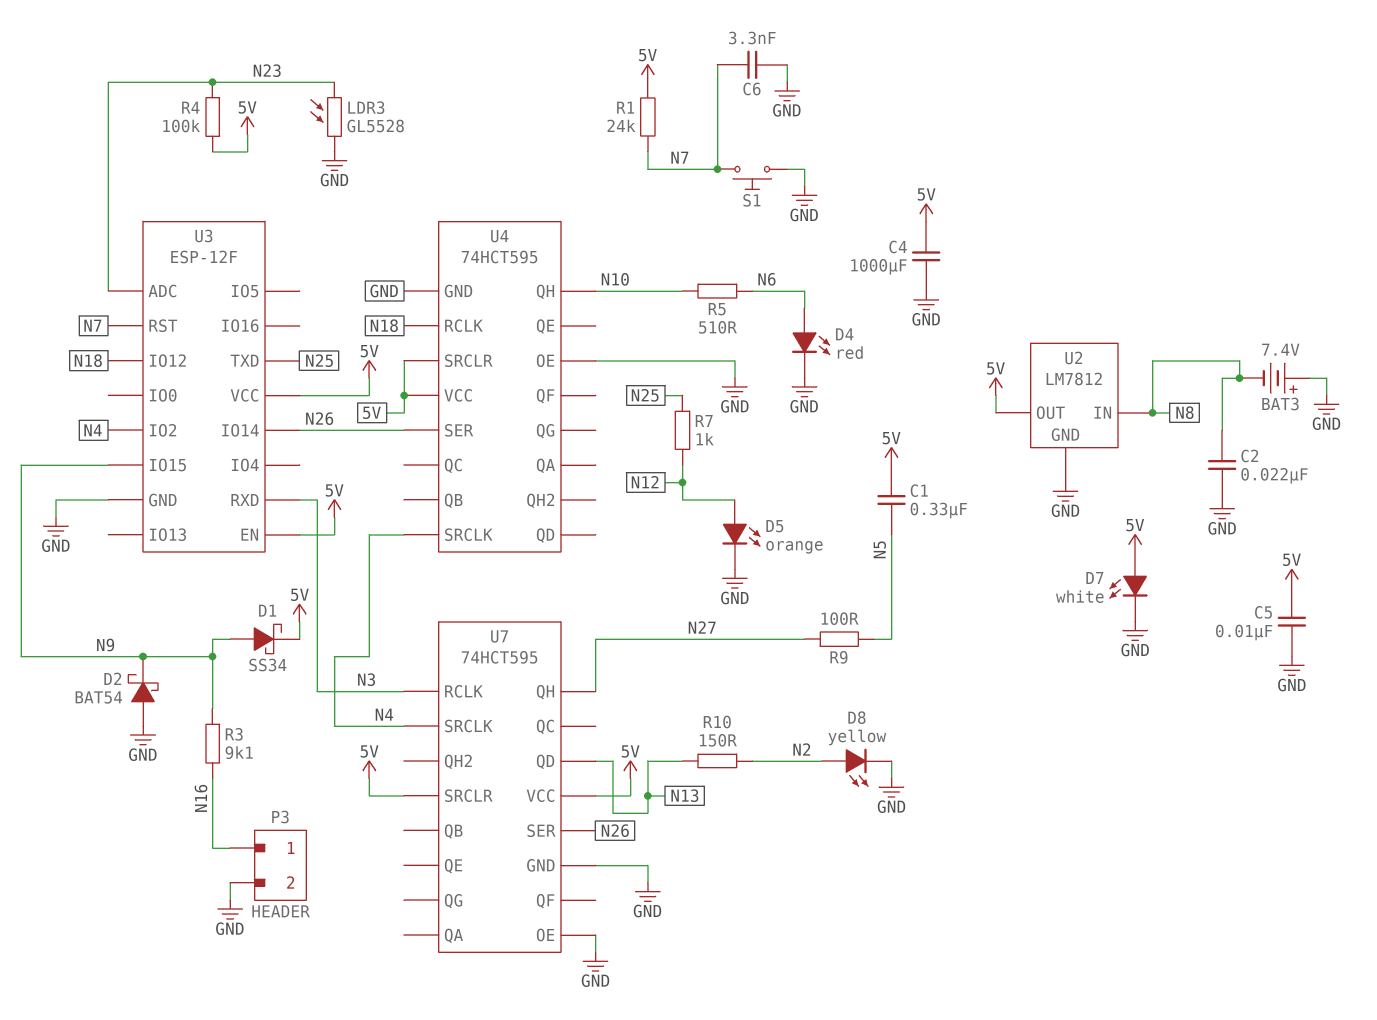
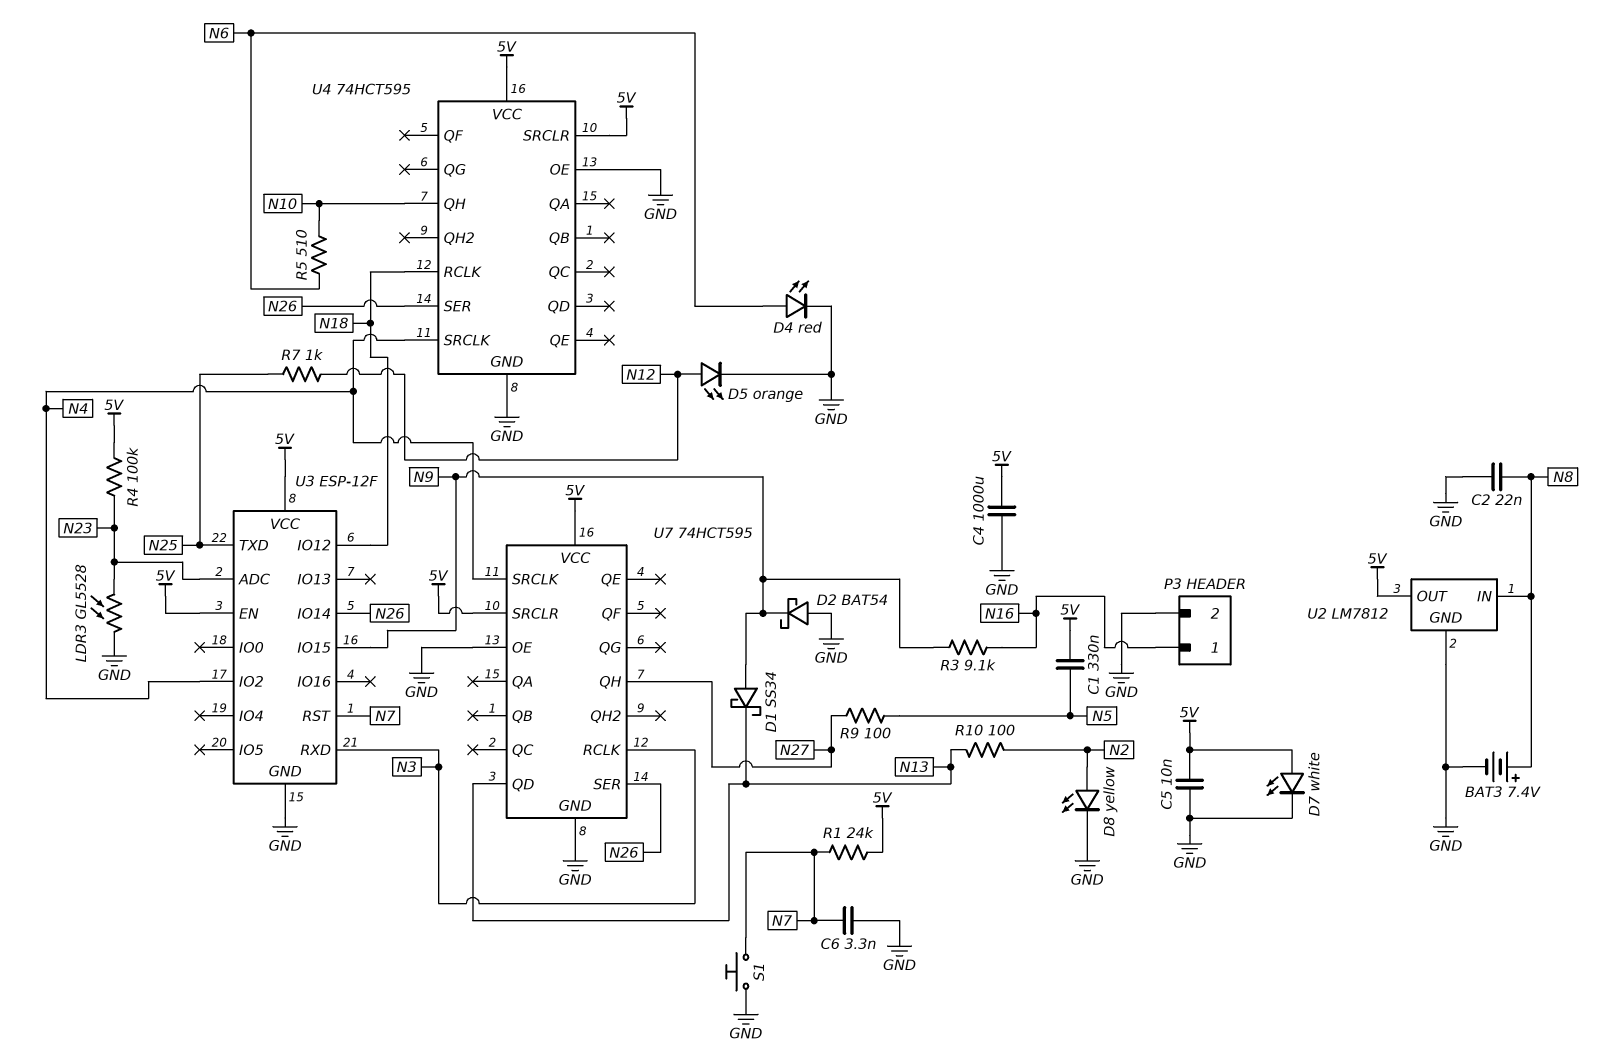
BAT3: 7.4V (plus GND, minus N8) -> 7.4V (plus N8, minus GND)
D1: schottky SS34 (A N9, K 5V) -> schottky SS34 (A N9, K N13)
R10: 150 (N2, N13) -> 100 (N2, N13)

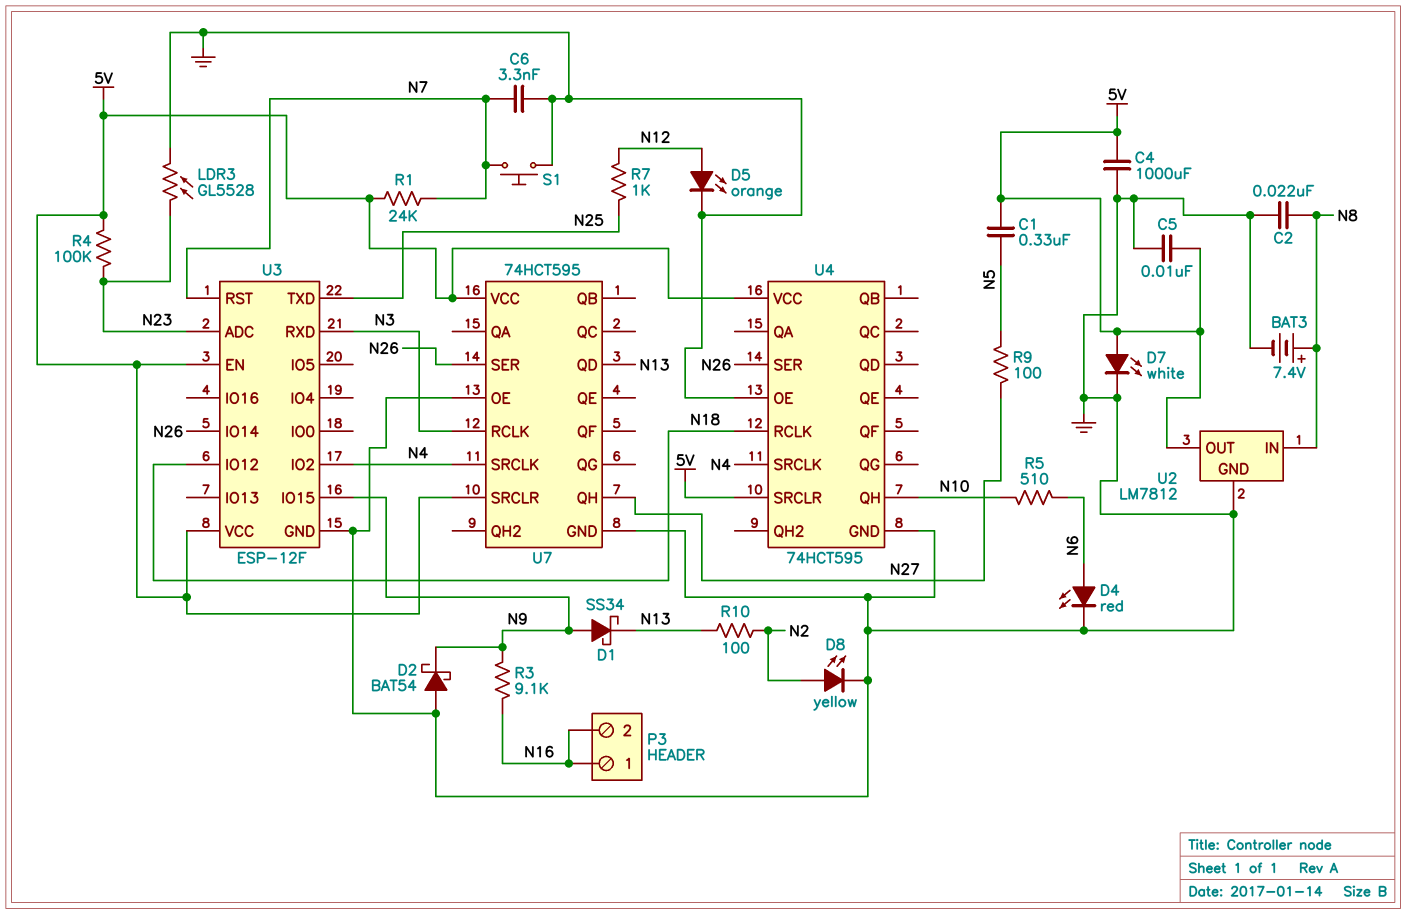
P3 pin 2: GND -> N16

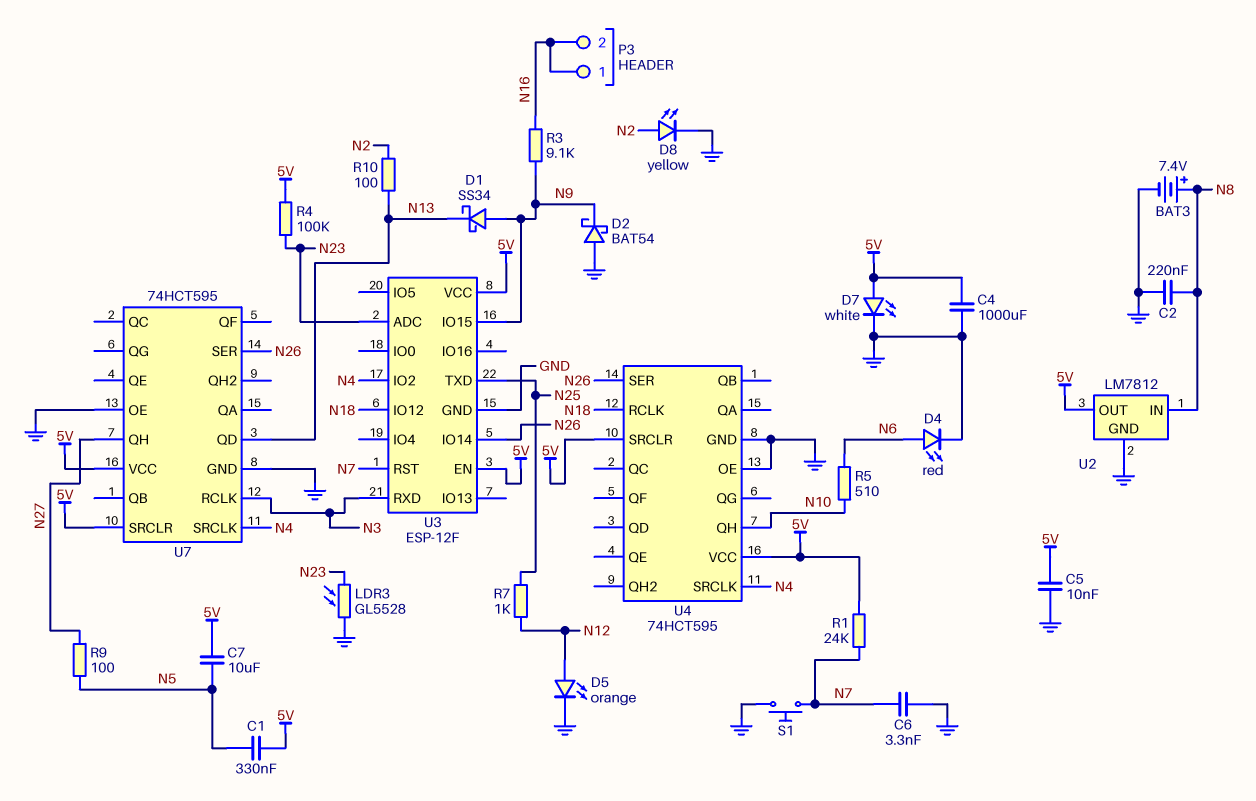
C2: 22nF (GND, N8) -> 220nF (GND, N8)
C7: none -> 10uF (5V, N5)

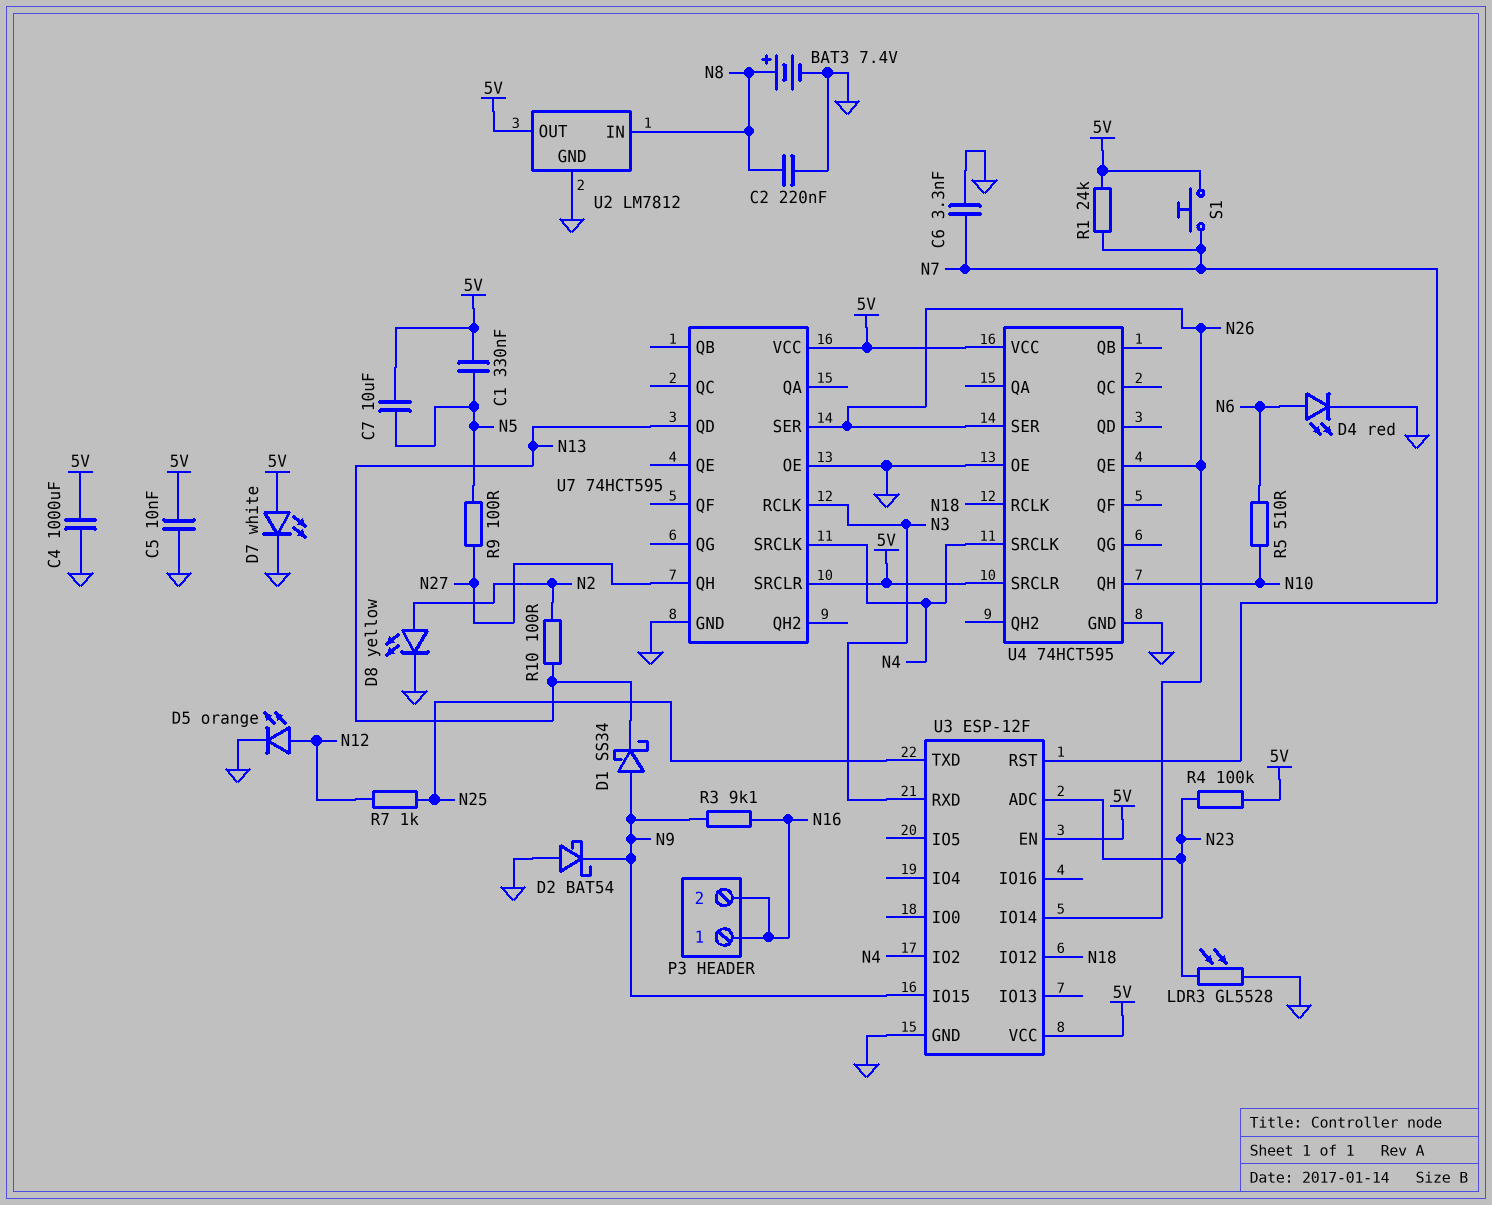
S1: button (GND, N7) -> button (5V, N7)
U4 pin QE: none -> N26

